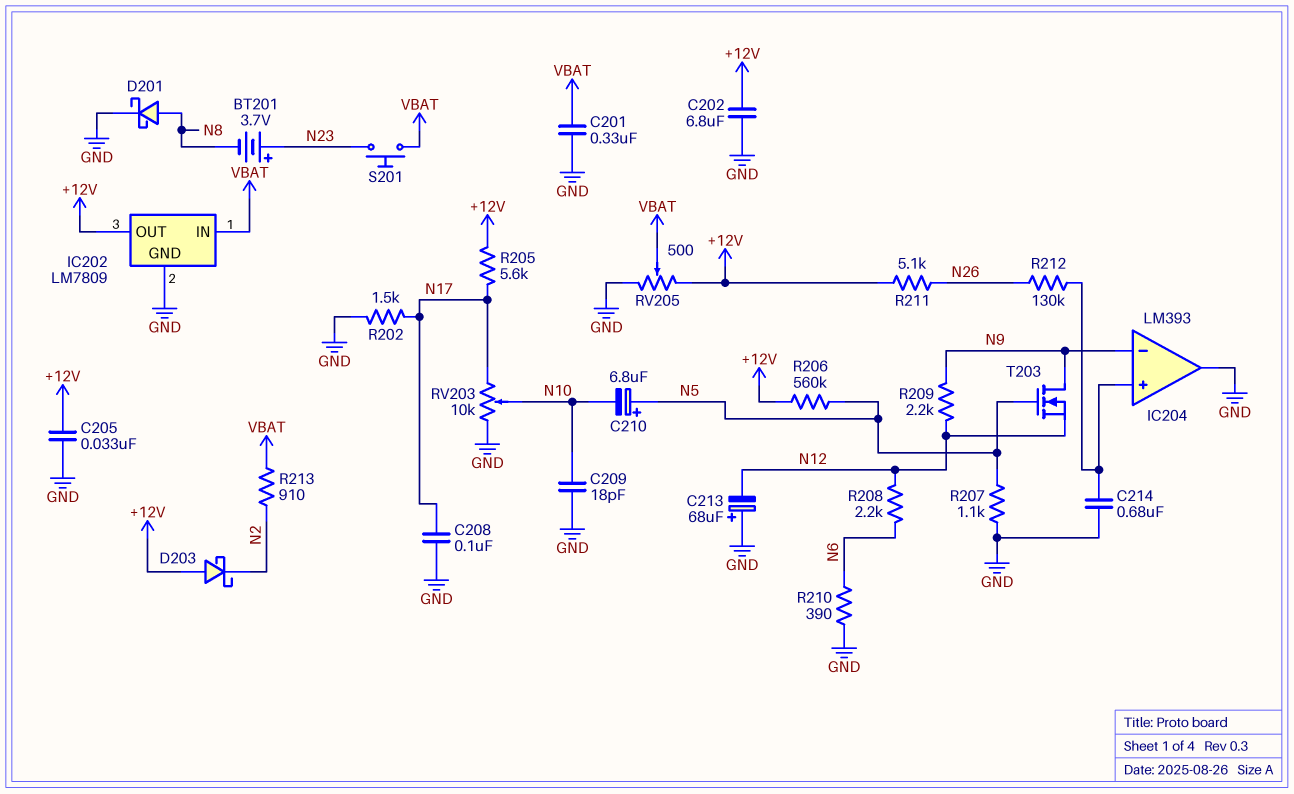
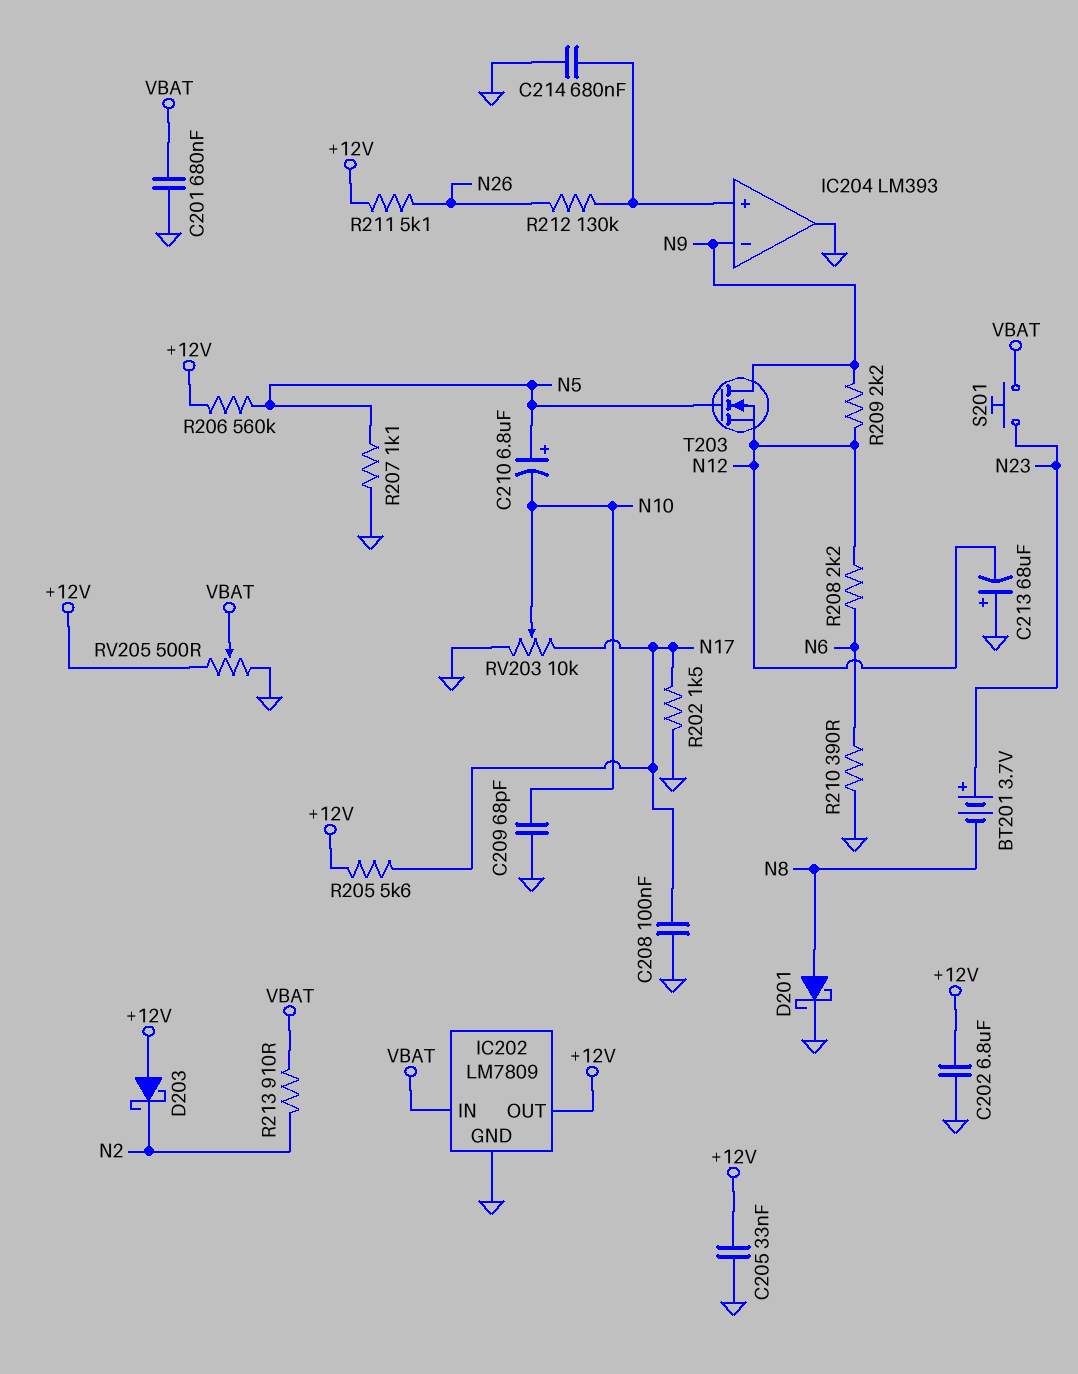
C201: 330nF (GND, VBAT) -> 680nF (GND, VBAT)
C209: 18pF (GND, N10) -> 68pF (GND, N10)

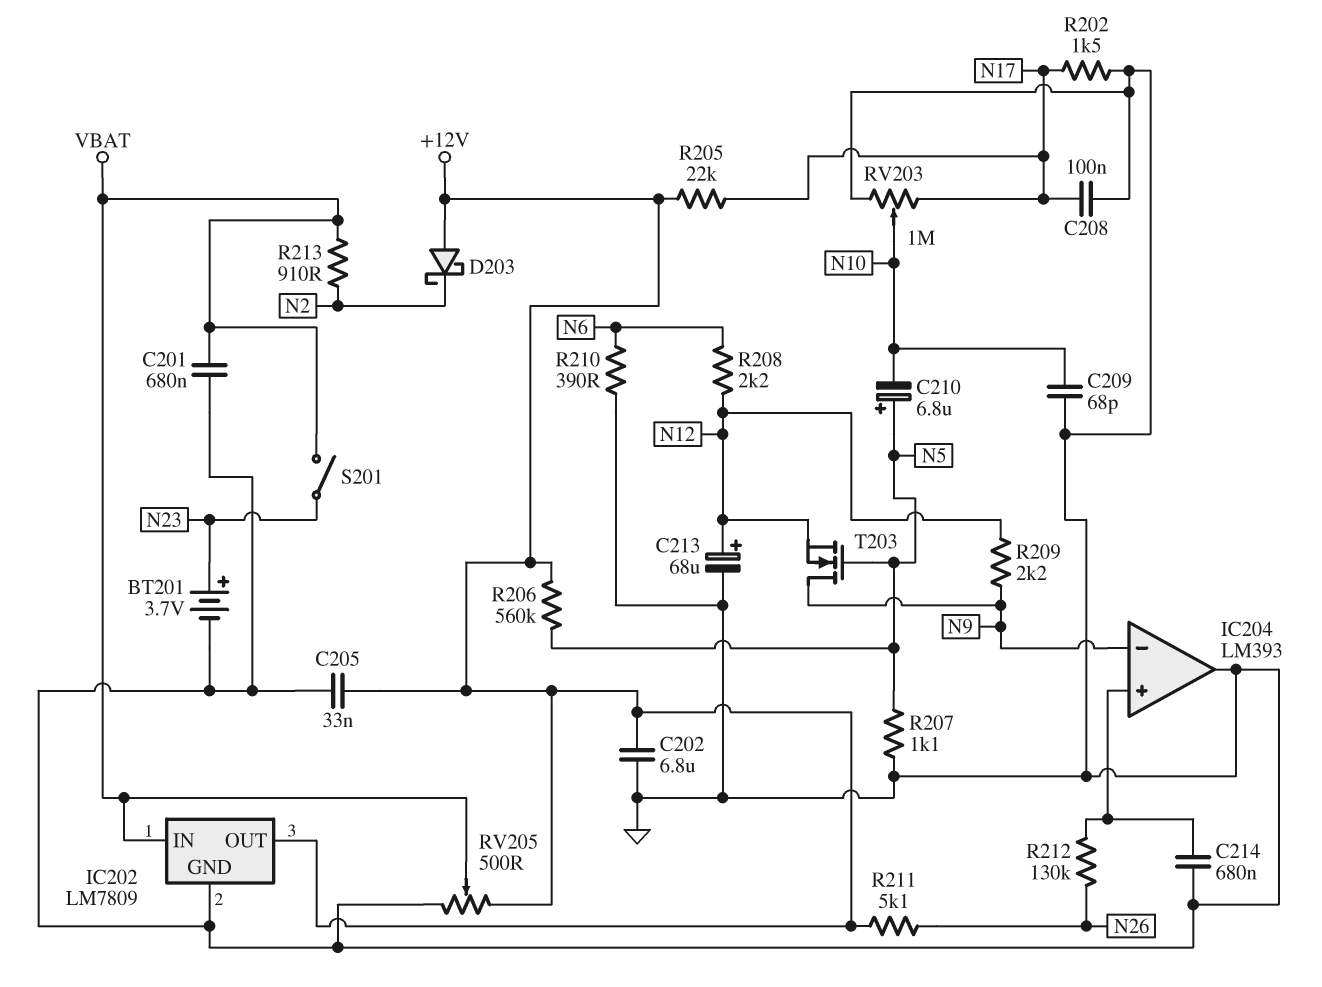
BT201: 3.7V (plus N23, minus N8) -> 3.7V (plus N23, minus GND)
C213: 68uF (plus GND, minus N12) -> 68uF (plus N12, minus GND)
D201: schottky (A N8, K GND) -> none
R205: 5.6k (+12V, N17) -> 22k (+12V, N17)
RV203: 10k (GND, N17, wiper N10) -> 1M (GND, N17, wiper N10)
S201: button (N23, VBAT) -> switch (N23, VBAT)

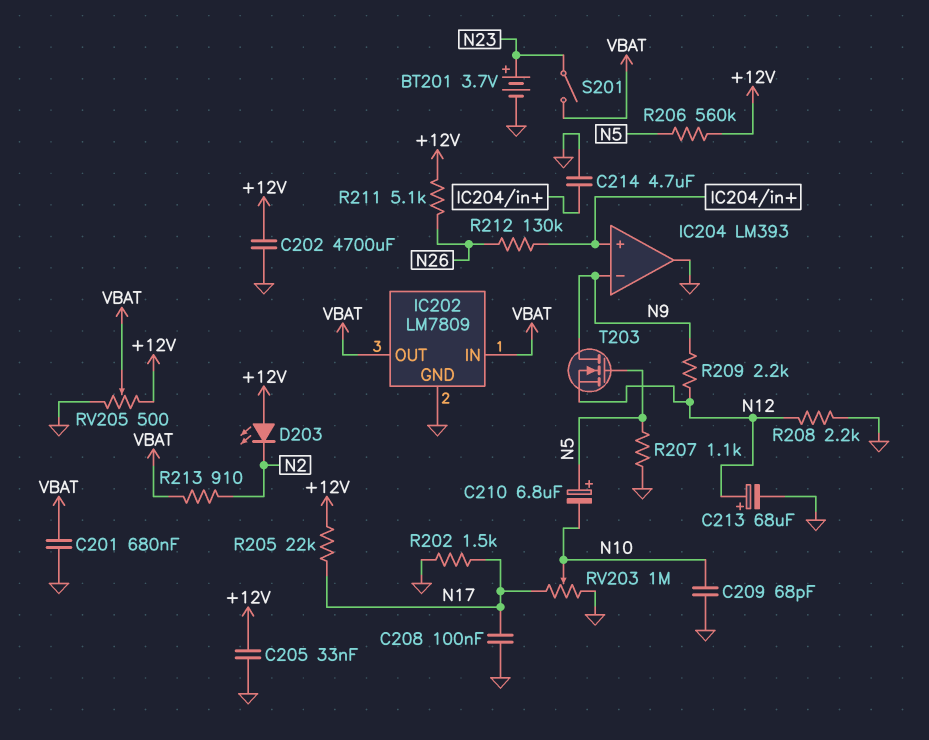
C202: 6.8uF (+12V, GND) -> 4700uF (+12V, GND)
C214: 680nF (GND, IC204/in+) -> 4.7uF (GND, IC204/in+)
D203: schottky (A +12V, K N2) -> LED (A +12V, K N2)
IC202 pin OUT: +12V -> VBAT
R208: 2.2k (N6, N12) -> 2.2k (GND, N12)
R210: 390 (GND, N6) -> none

